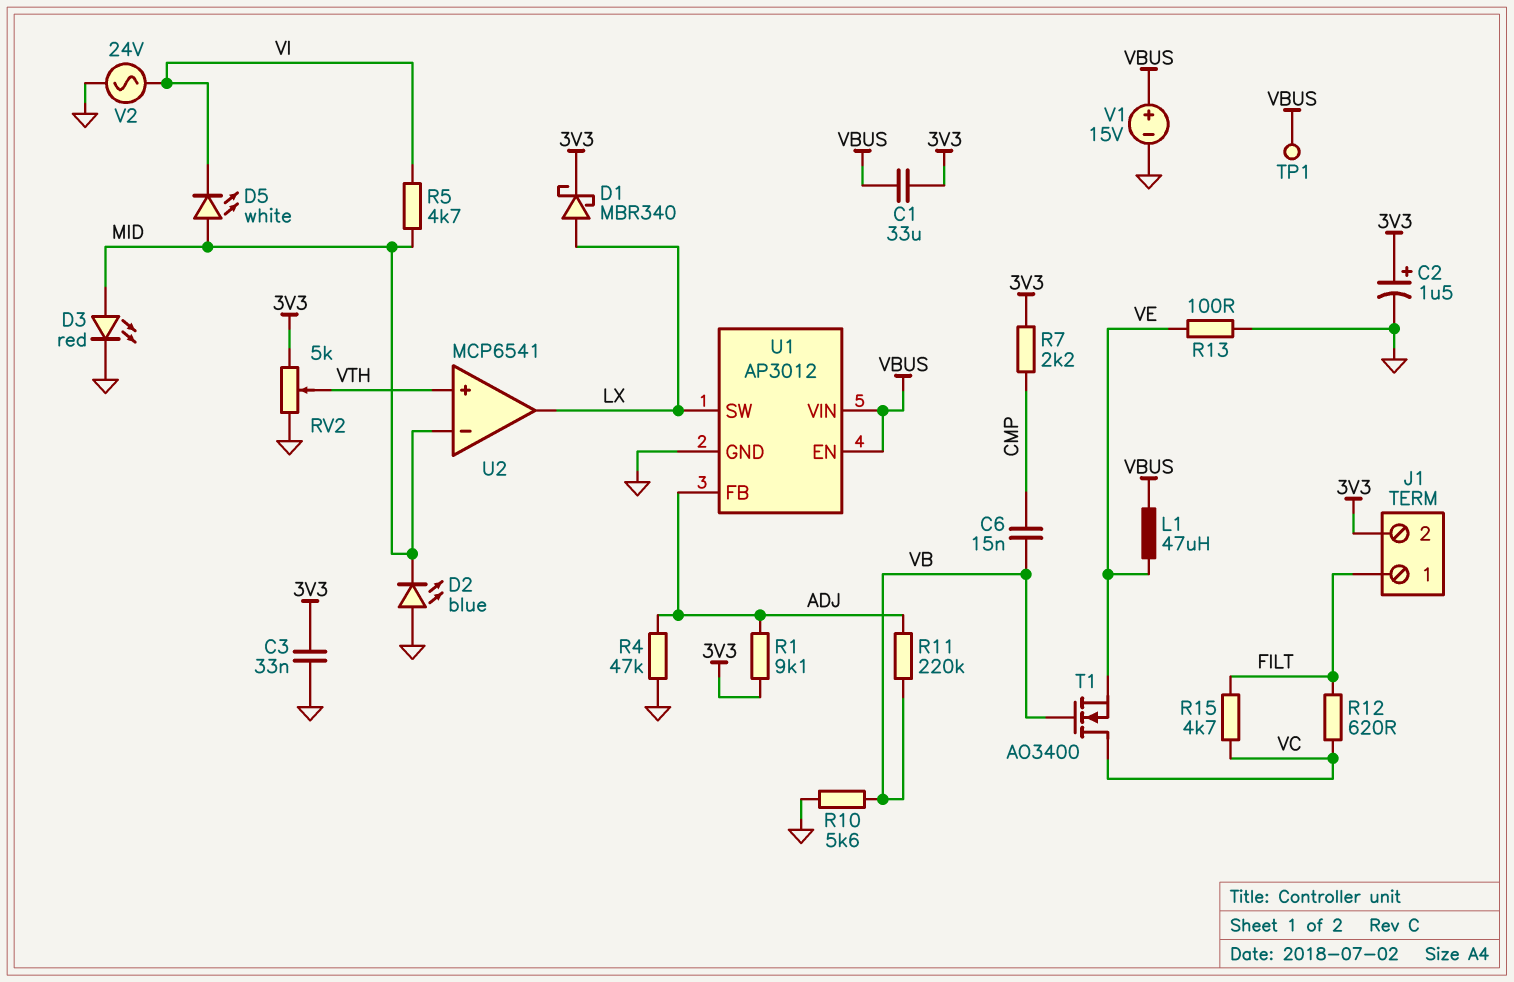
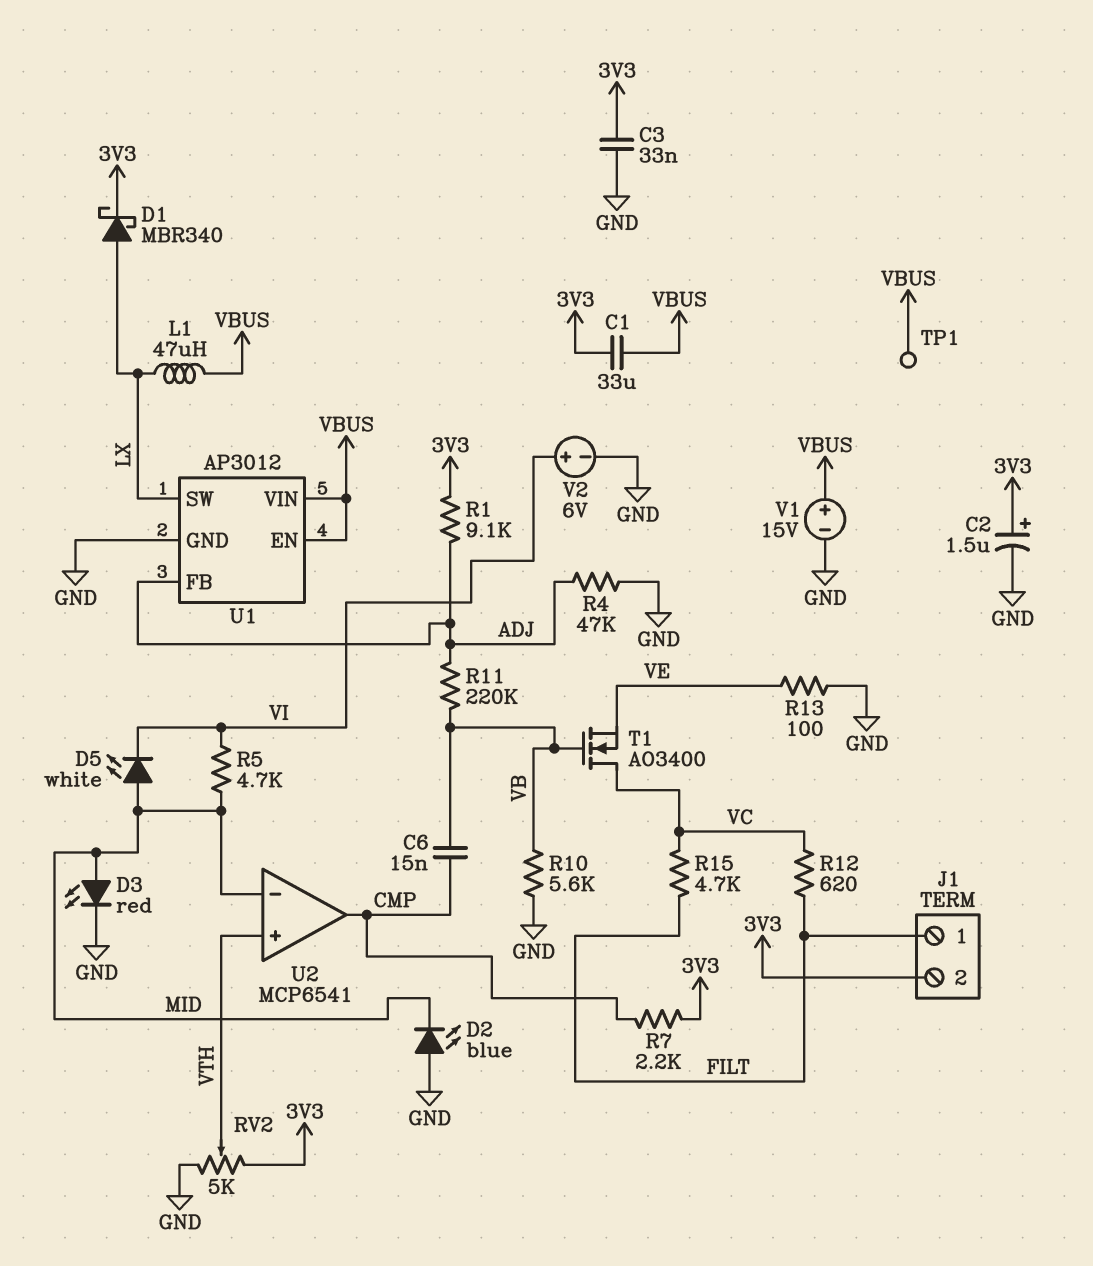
L1: 47uH (VBUS, VE) -> 47uH (LX, VBUS)
U2 pin out: LX -> CMP
V2: AC 24V (GND, VI) -> 6V (plus VI, minus GND)

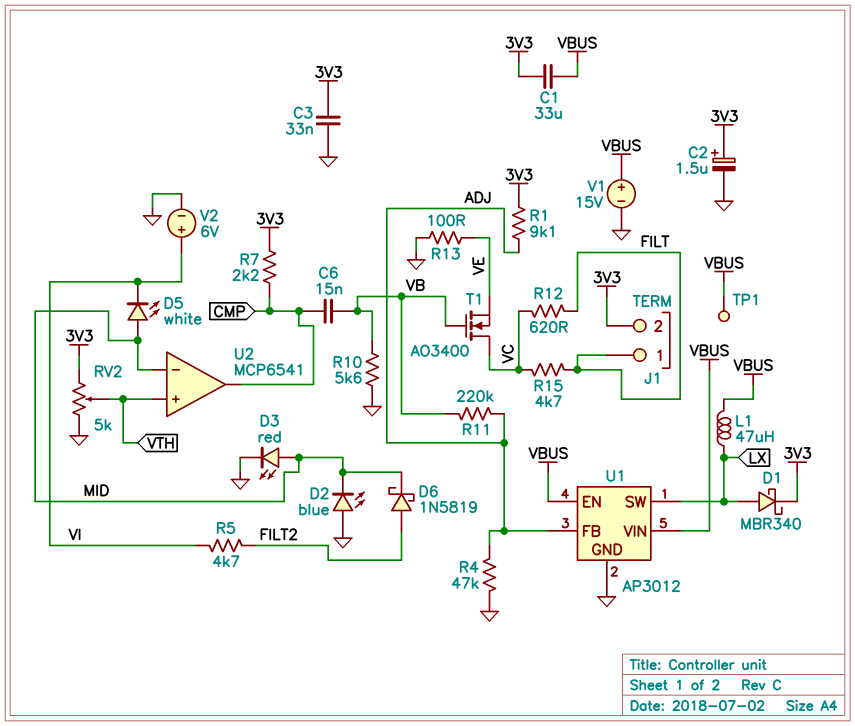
D6: none -> schottky 1N5819 (A FILT2, K MID)
R5: 4.7k (MID, VI) -> 4.7k (FILT2, VI)

